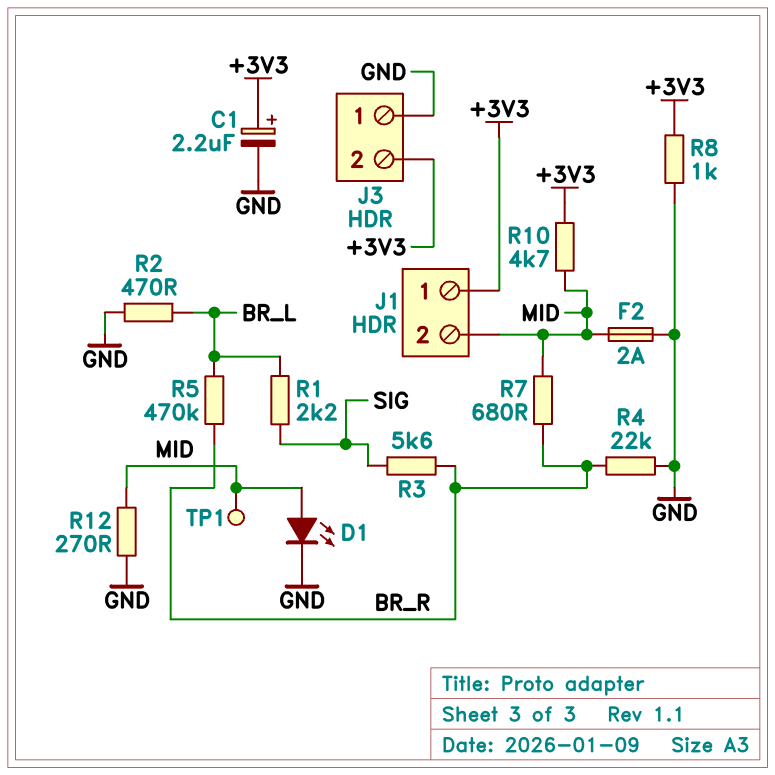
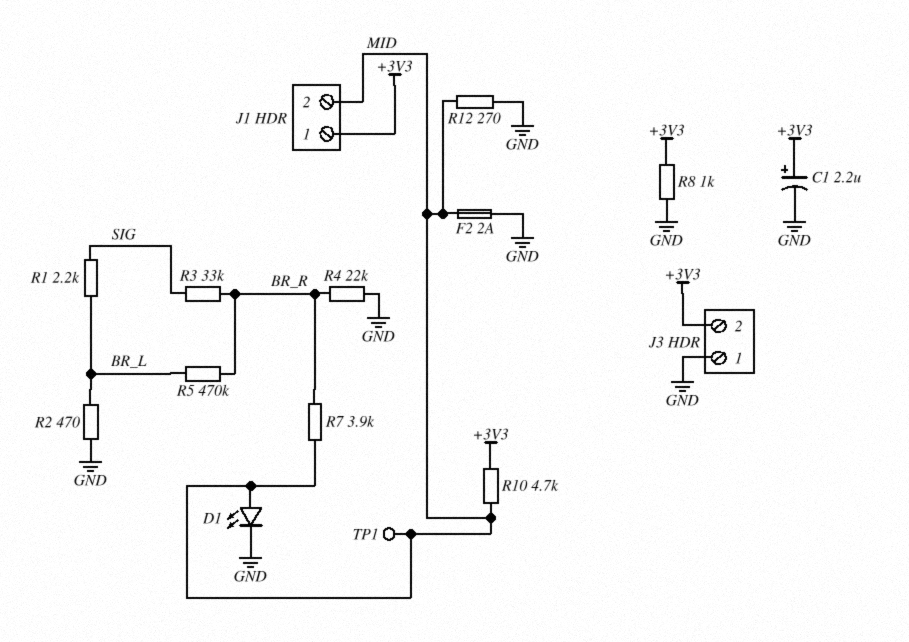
R3: 5.6k (BR_R, SIG) -> 33k (BR_R, SIG)
R7: 680 (BR_R, MID) -> 3.9k (BR_R, MID)

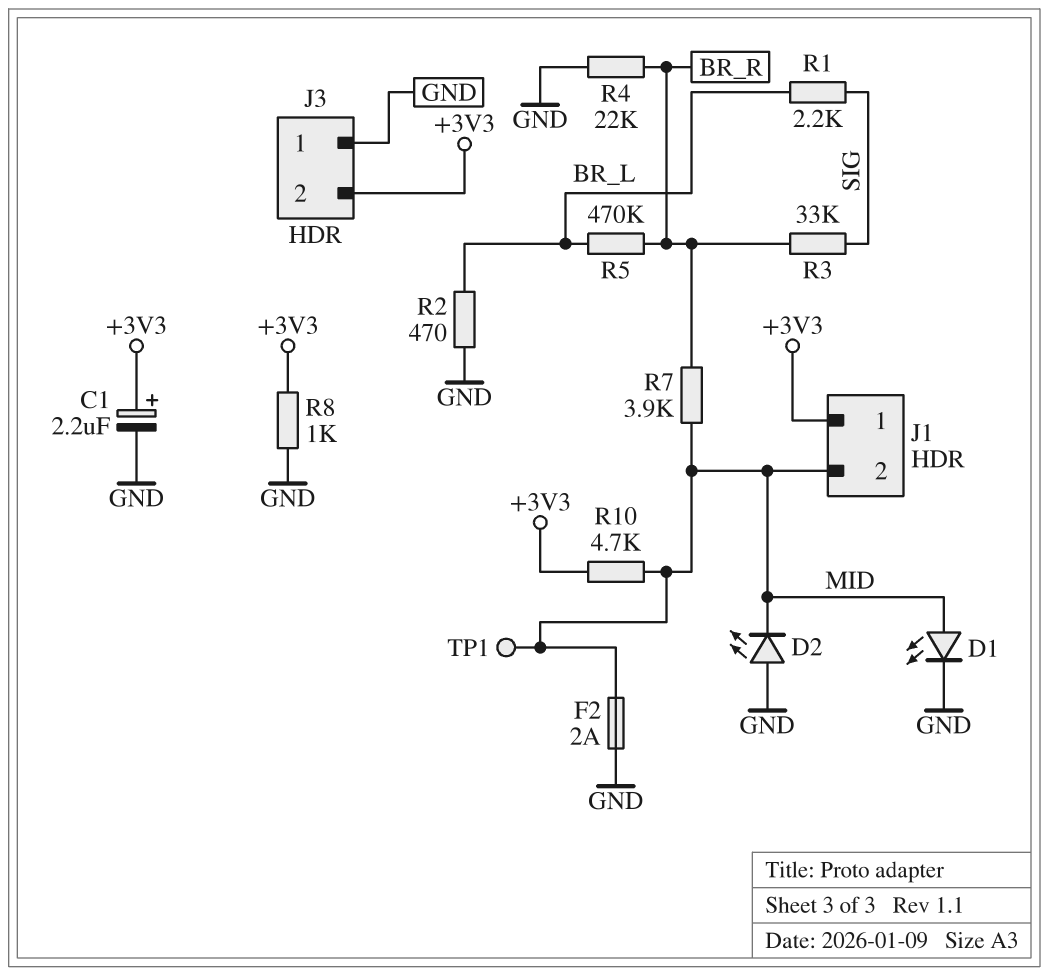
D2: none -> LED (A GND, K MID)
R12: 270 (GND, MID) -> none

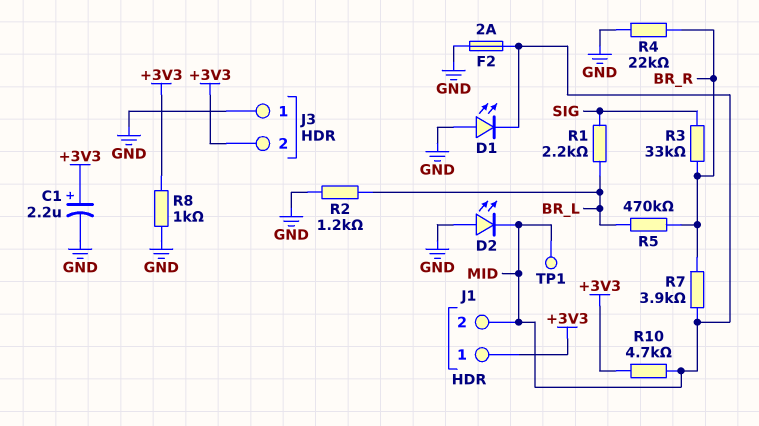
D1: LED (A MID, K GND) -> LED (A GND, K MID)
R2: 470 (BR_L, GND) -> 1.2k (BR_L, GND)

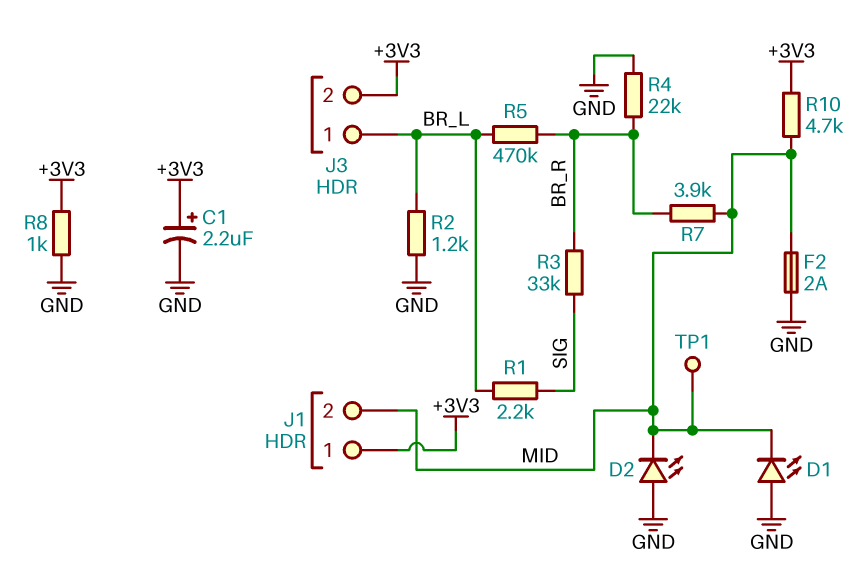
J3 pin 1: GND -> BR_L

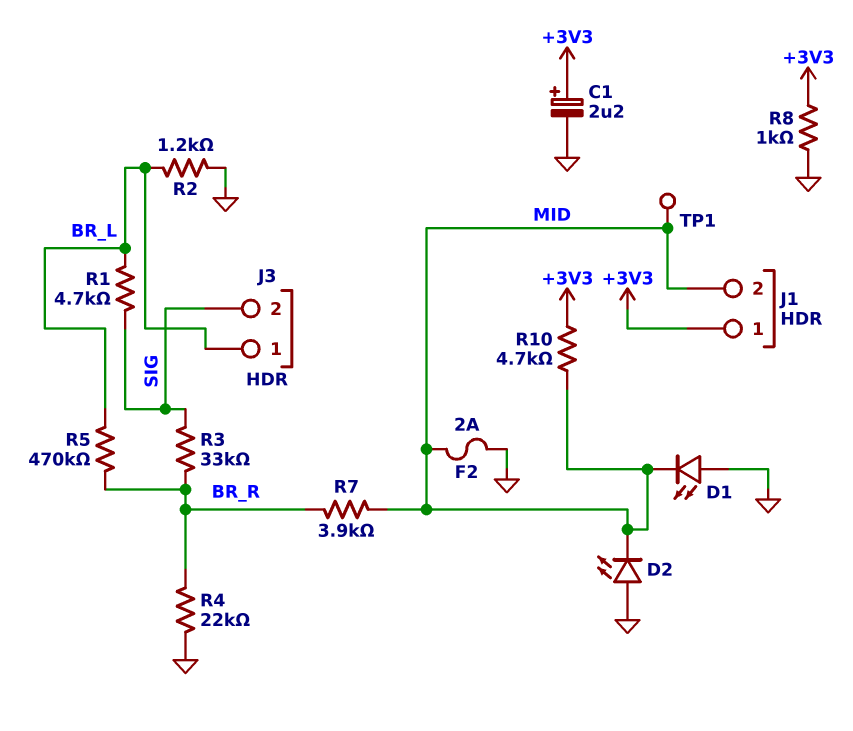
J3 pin 2: +3V3 -> SIG
R1: 2.2k (BR_L, SIG) -> 4.7k (BR_L, SIG)

